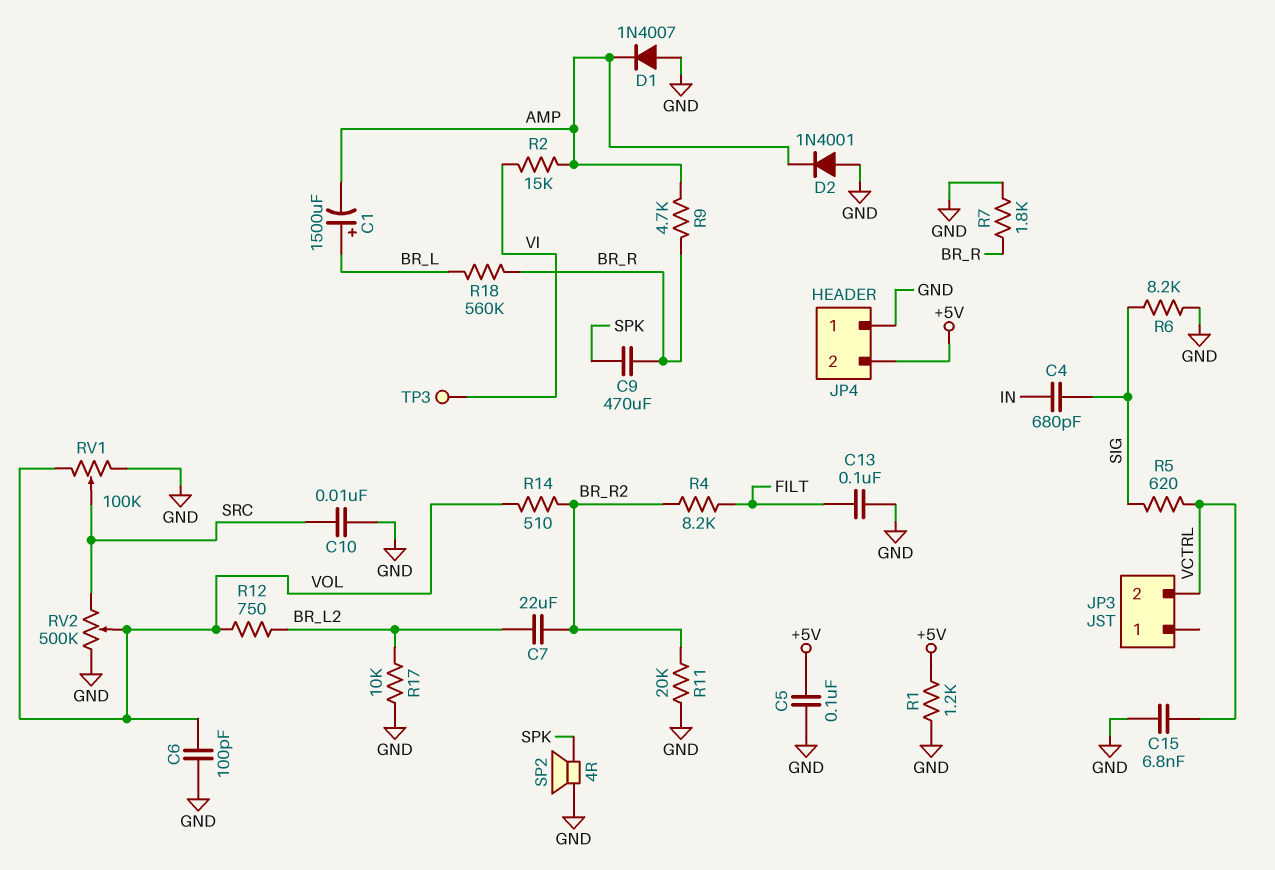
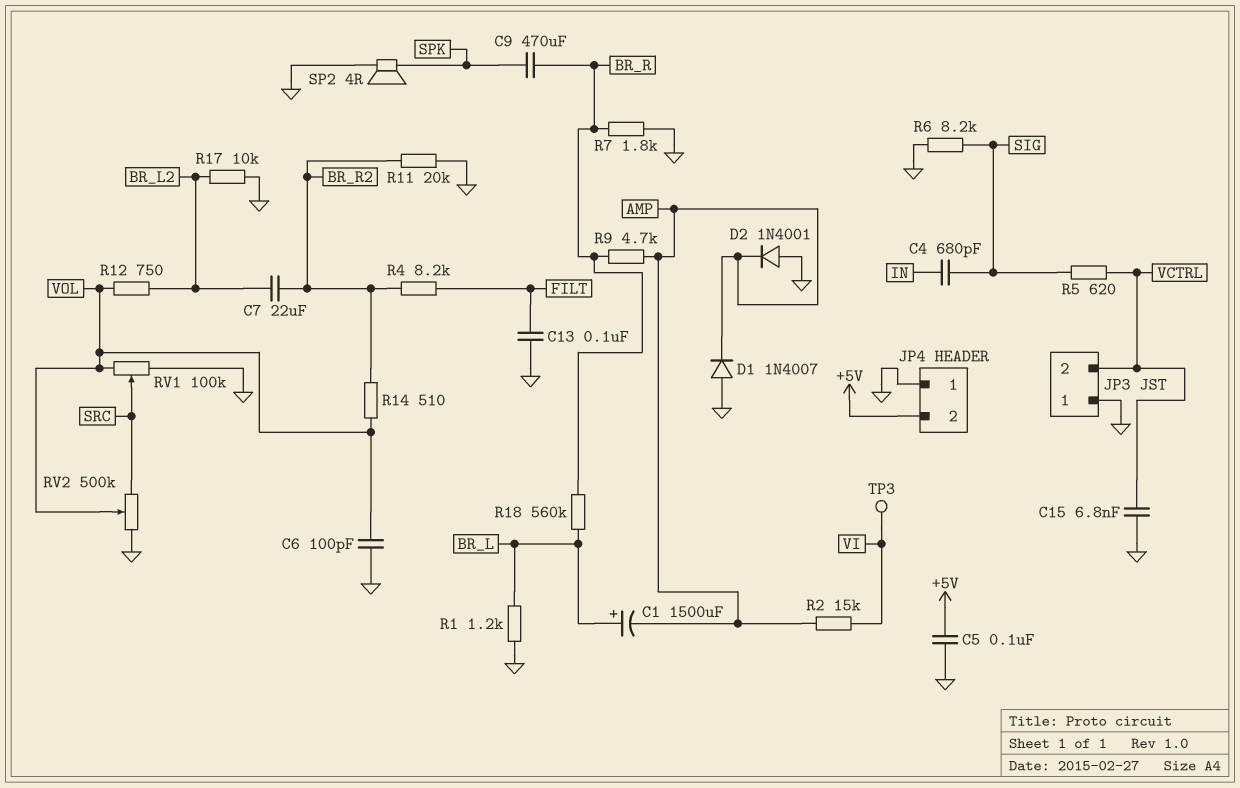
C10: 10nF (GND, SRC) -> none
JP3 pin 1: none -> GND
R1: 1.2k (+5V, GND) -> 1.2k (BR_L, GND)

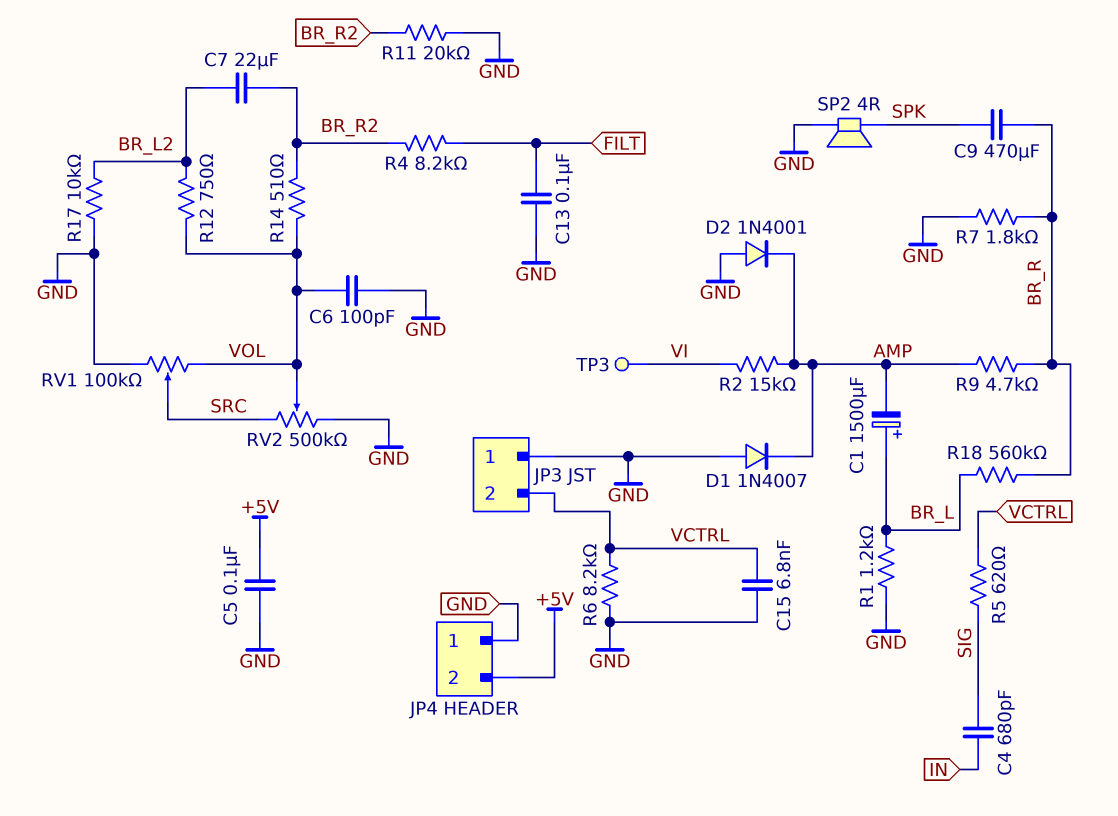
R6: 8.2k (GND, SIG) -> 8.2k (GND, VCTRL)

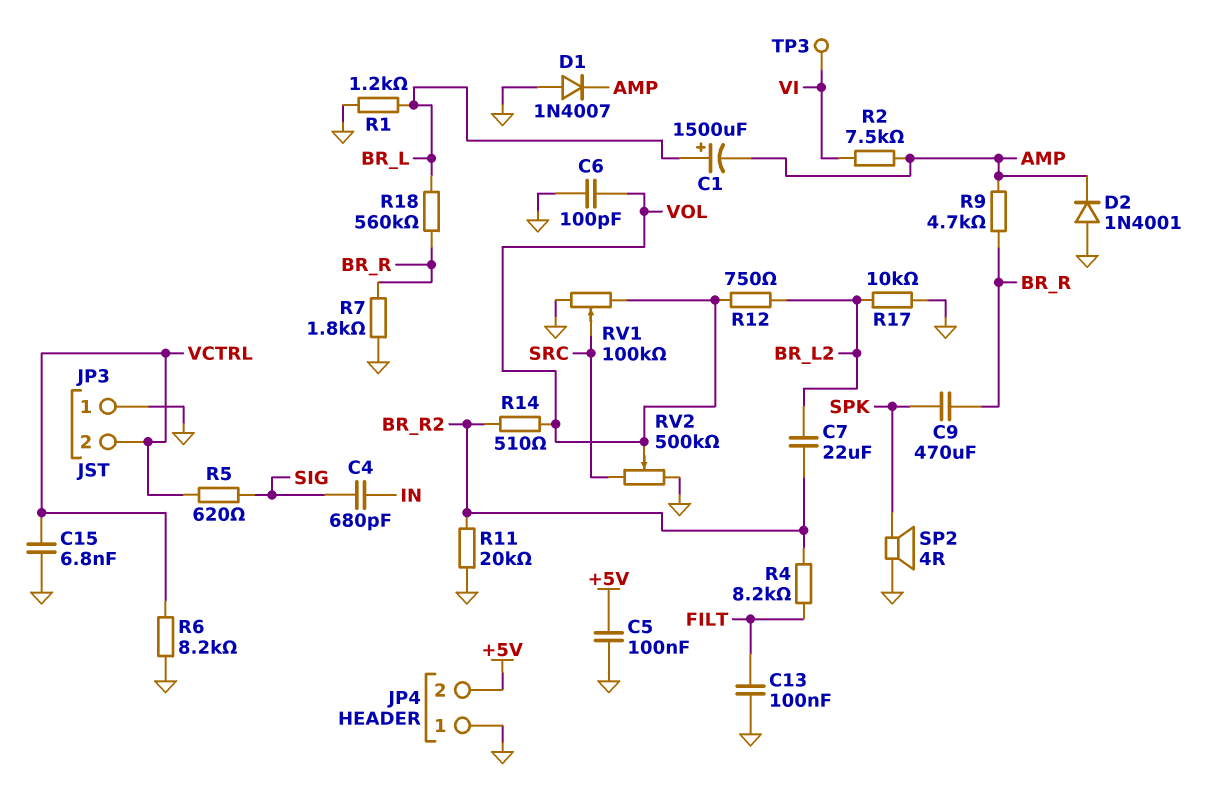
R2: 15k (AMP, VI) -> 7.5k (AMP, VI)

